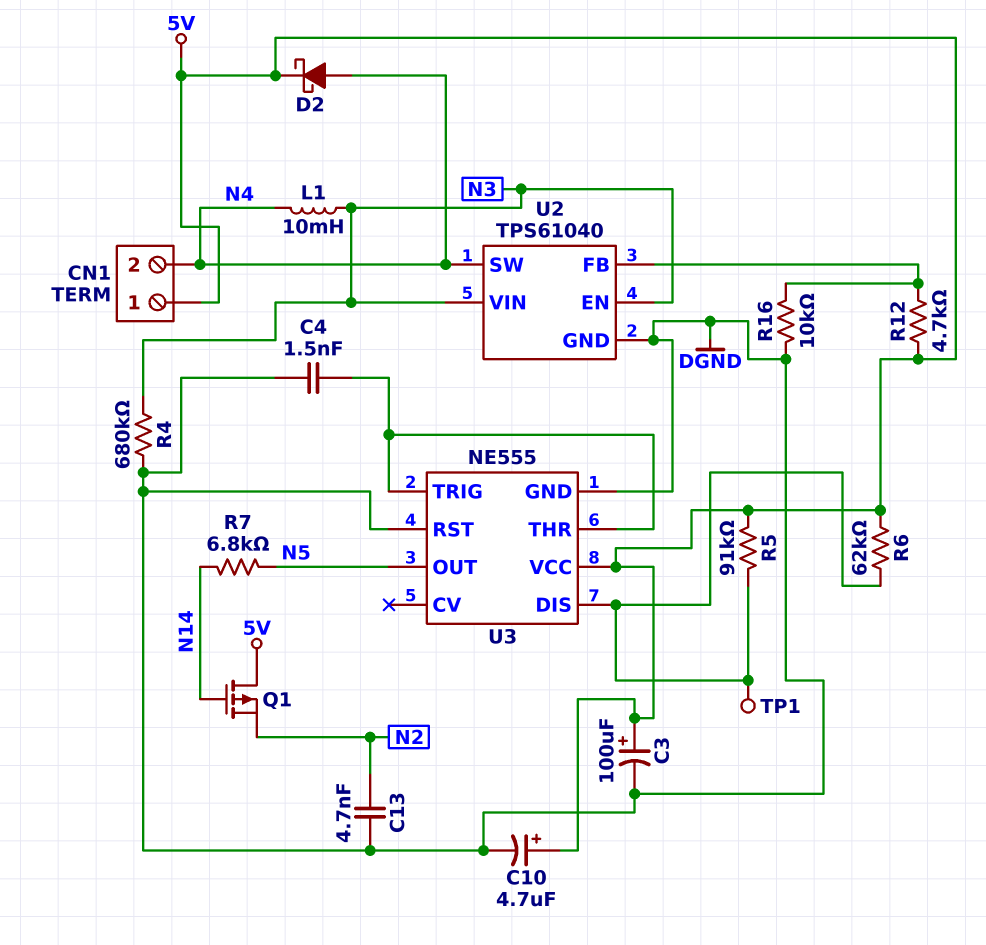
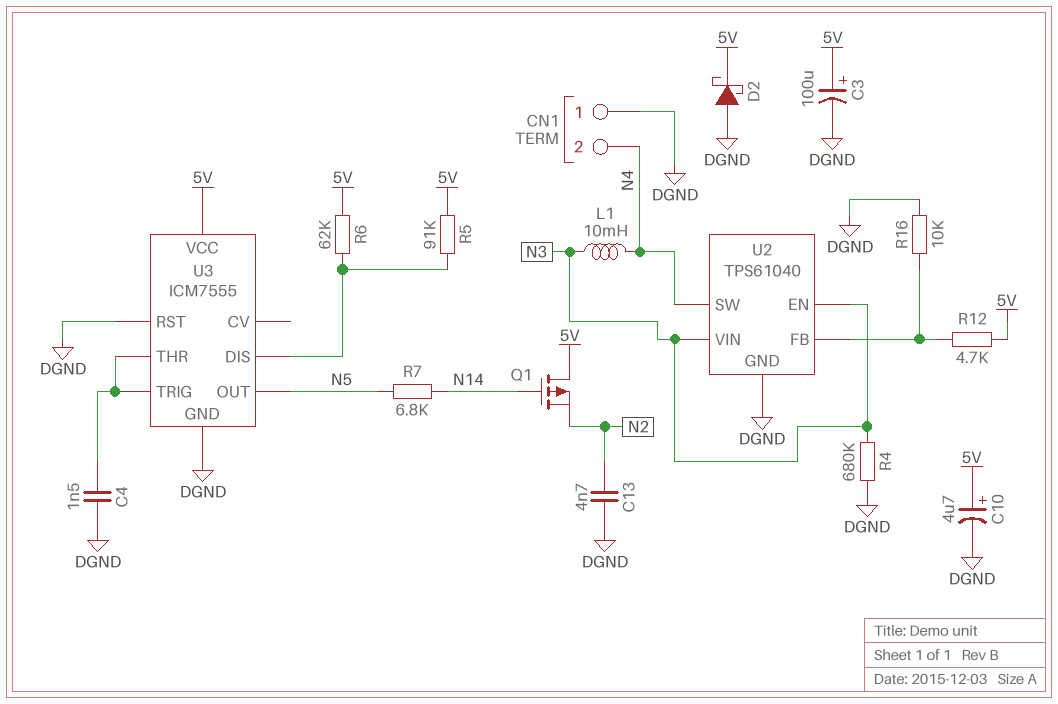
CN1 pin 1: 5V -> DGND
D2: schottky (A N4, K 5V) -> schottky (A DGND, K 5V)
TP1: test point (U3/DIS) -> none
U3: NE555 -> ICM7555

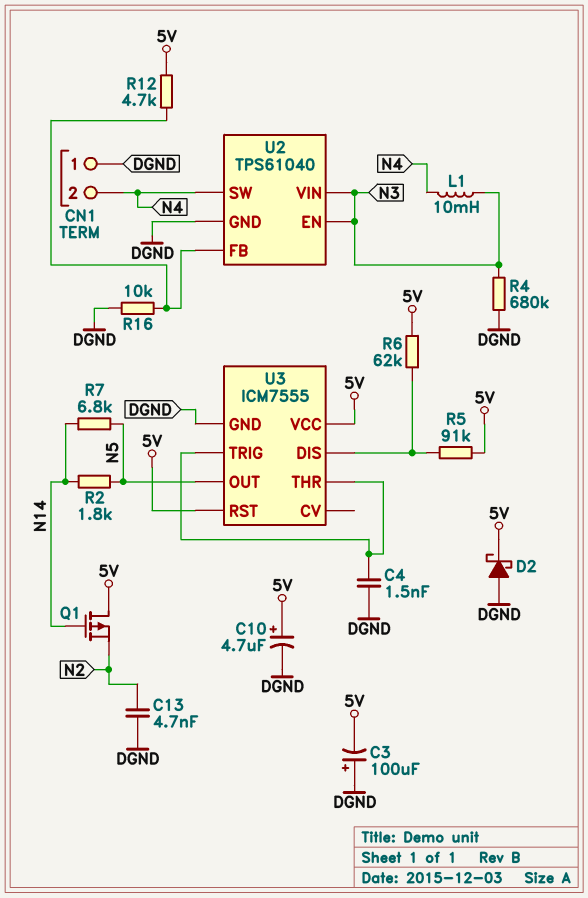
C3: 100uF (plus 5V, minus DGND) -> 100uF (plus DGND, minus 5V)
R2: none -> 1.8k (N5, N14)
U3 pin RST: DGND -> 5V

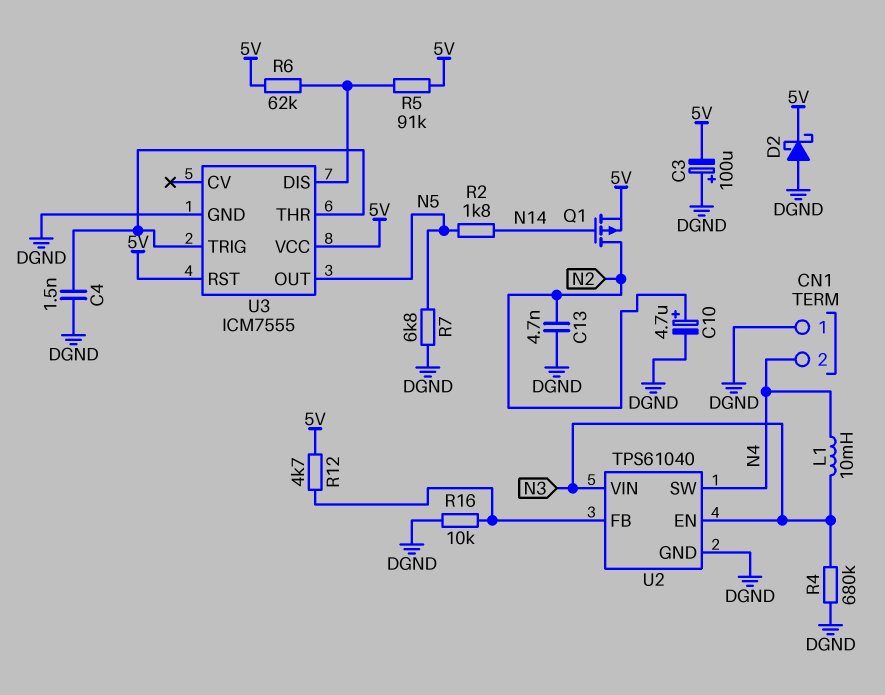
C10: 4.7uF (plus 5V, minus DGND) -> 4.7uF (plus N2, minus DGND)
Q1: PMOS (G N14, D 5V, S N2) -> PMOS (G N14, D N2, S 5V)
R7: 6.8k (N5, N14) -> 6.8k (DGND, N5)

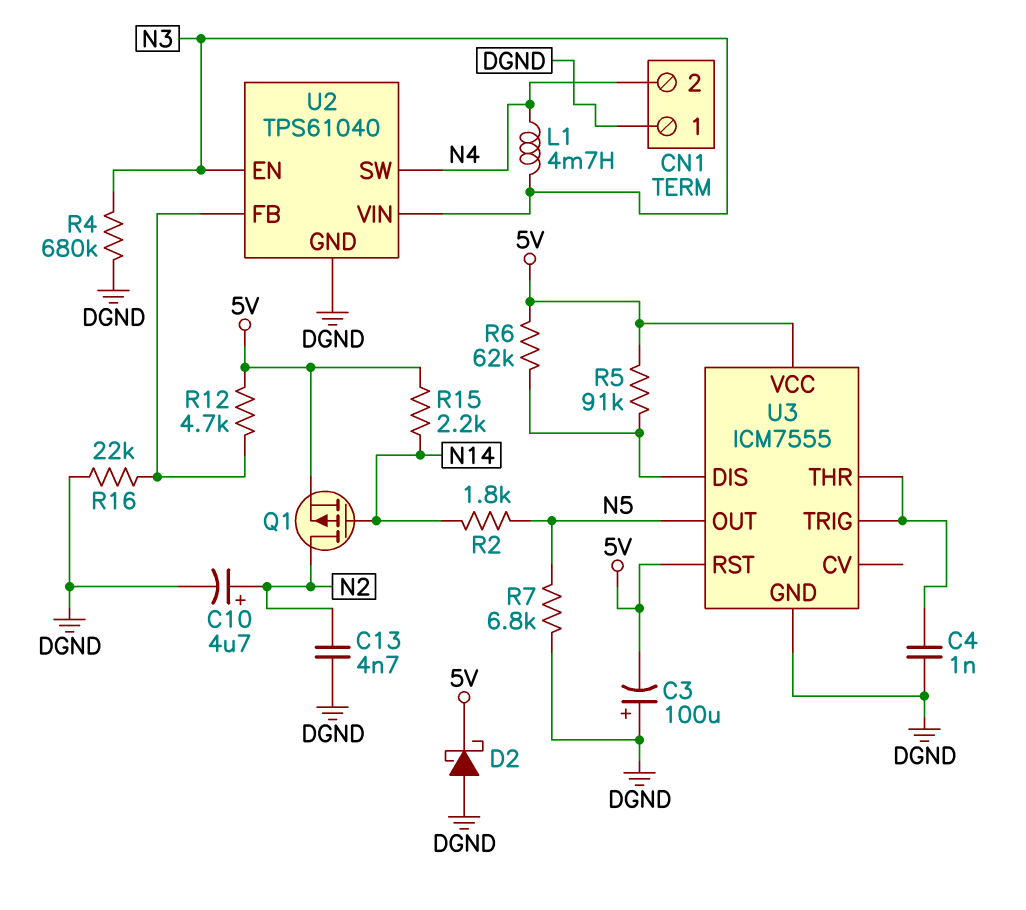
C4: 1.5nF (DGND, U3/THR) -> 1nF (DGND, U3/THR)
L1: 10mH (N3, N4) -> 4.7mH (N3, N4)
R15: none -> 2.2k (5V, N14)
R16: 10k (DGND, U2/FB) -> 22k (DGND, U2/FB)

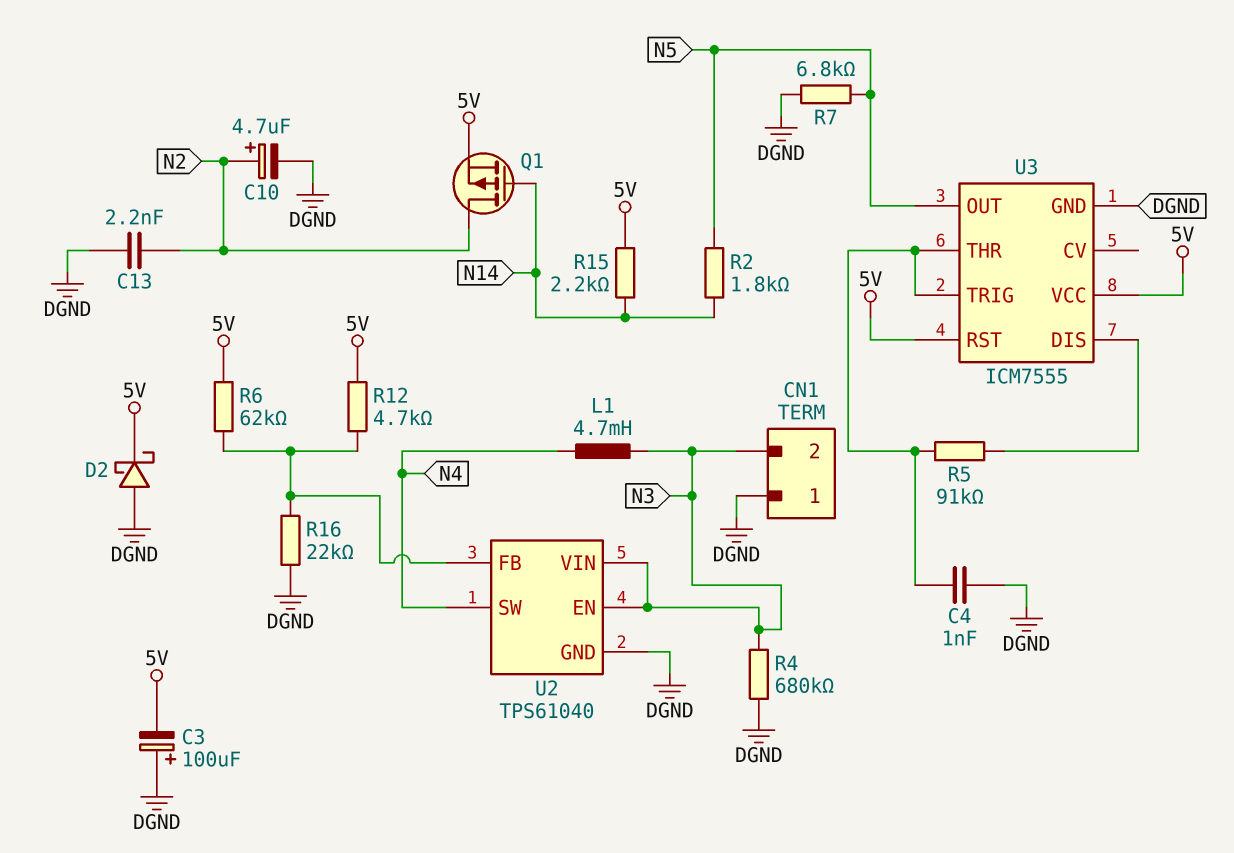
C13: 4.7nF (DGND, N2) -> 2.2nF (DGND, N2)
CN1 pin 2: N4 -> N3
R5: 91k (5V, U3/DIS) -> 91k (U3/DIS, U3/THR)
R6: 62k (5V, U3/DIS) -> 62k (5V, U2/FB)

